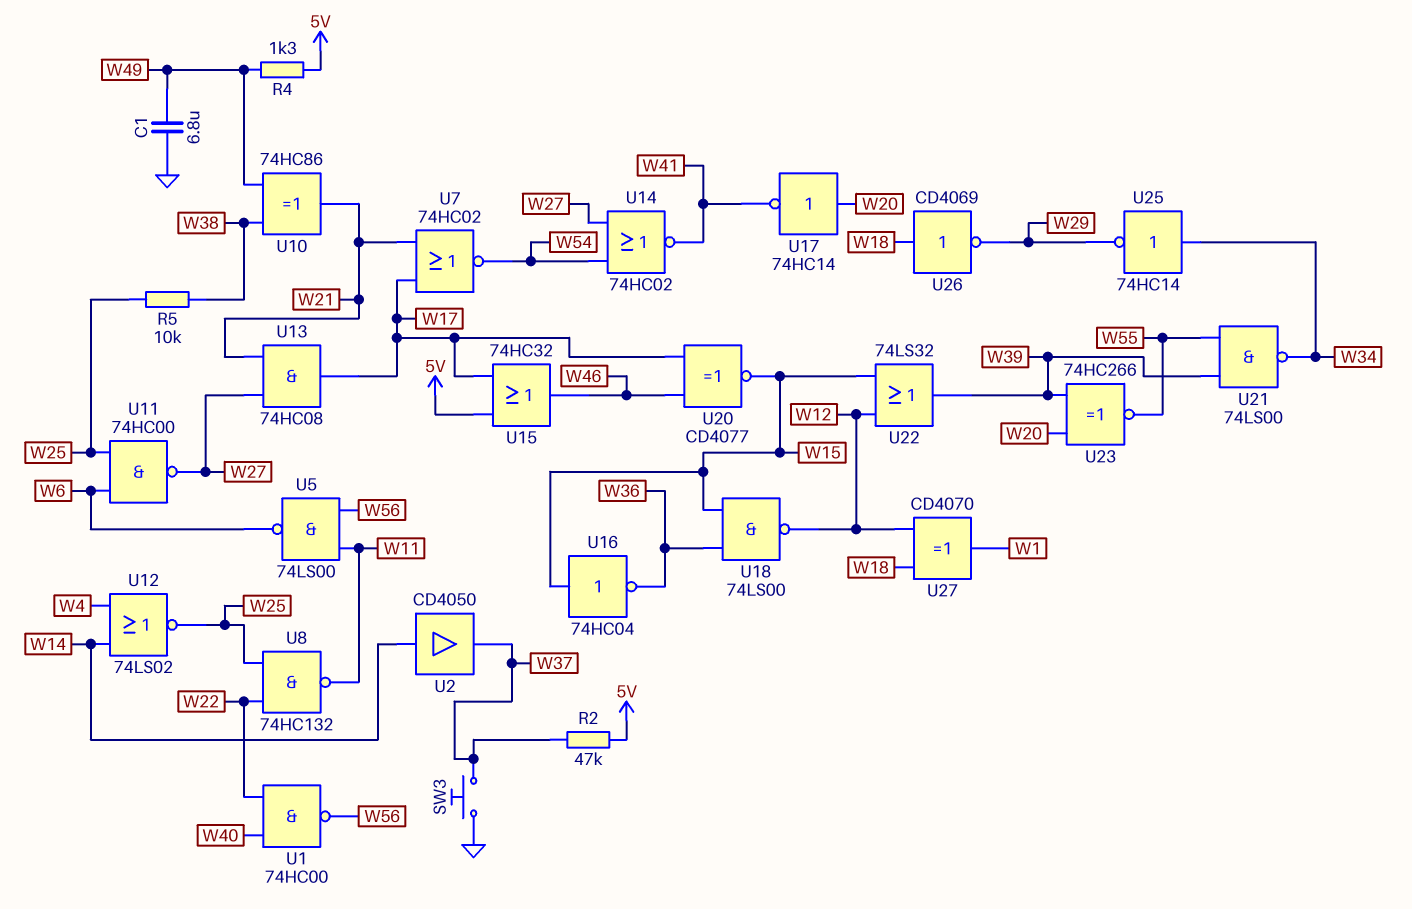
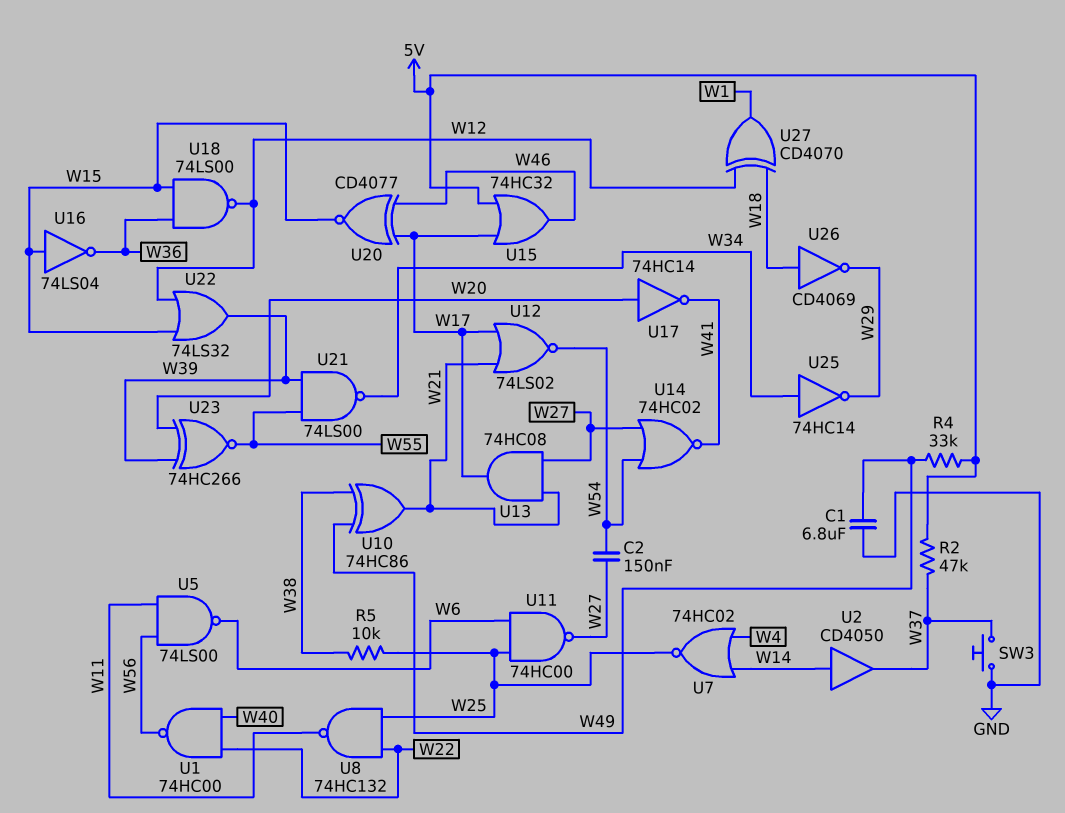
C2: none -> 150nF (W27, W54)
R4: 1.3k (5V, W49) -> 33k (5V, W49)
U7: NOR 74HC02 (in W17, in W21, out W54) -> NOR 74HC02 (in W4, in W14, out W25)
U12: NOR 74LS02 (in W4, in W14, out W25) -> NOR 74LS02 (in W17, in W21, out W54)
U16: NOT 74HC04 (in W15, out W36) -> NOT 74LS04 (in W15, out W36)

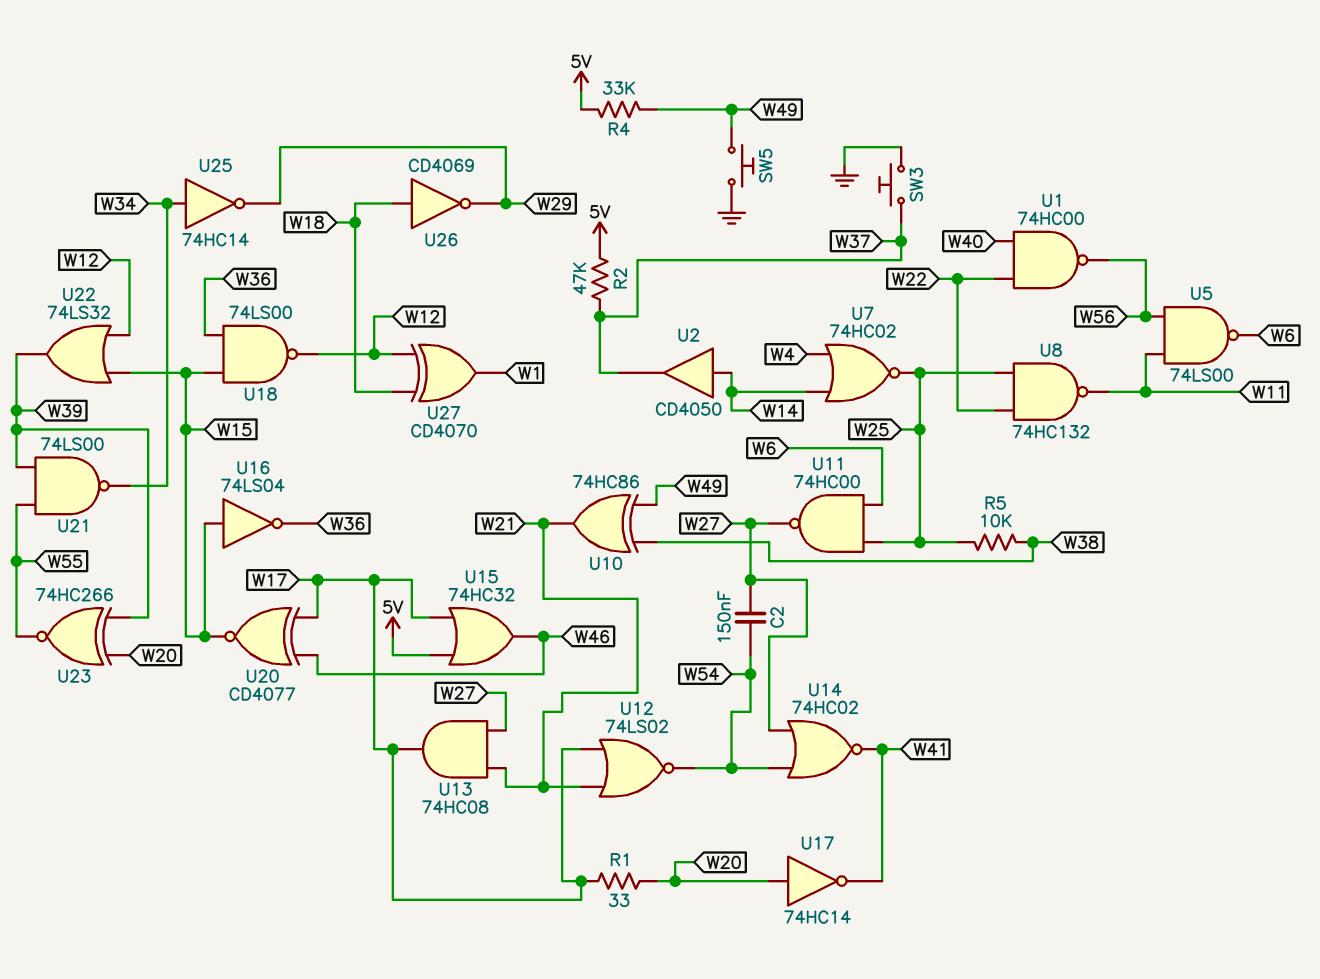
C1: 6.8uF (GND, W49) -> none
R1: none -> 33 (W17, W20)
SW5: none -> button (GND, W49)

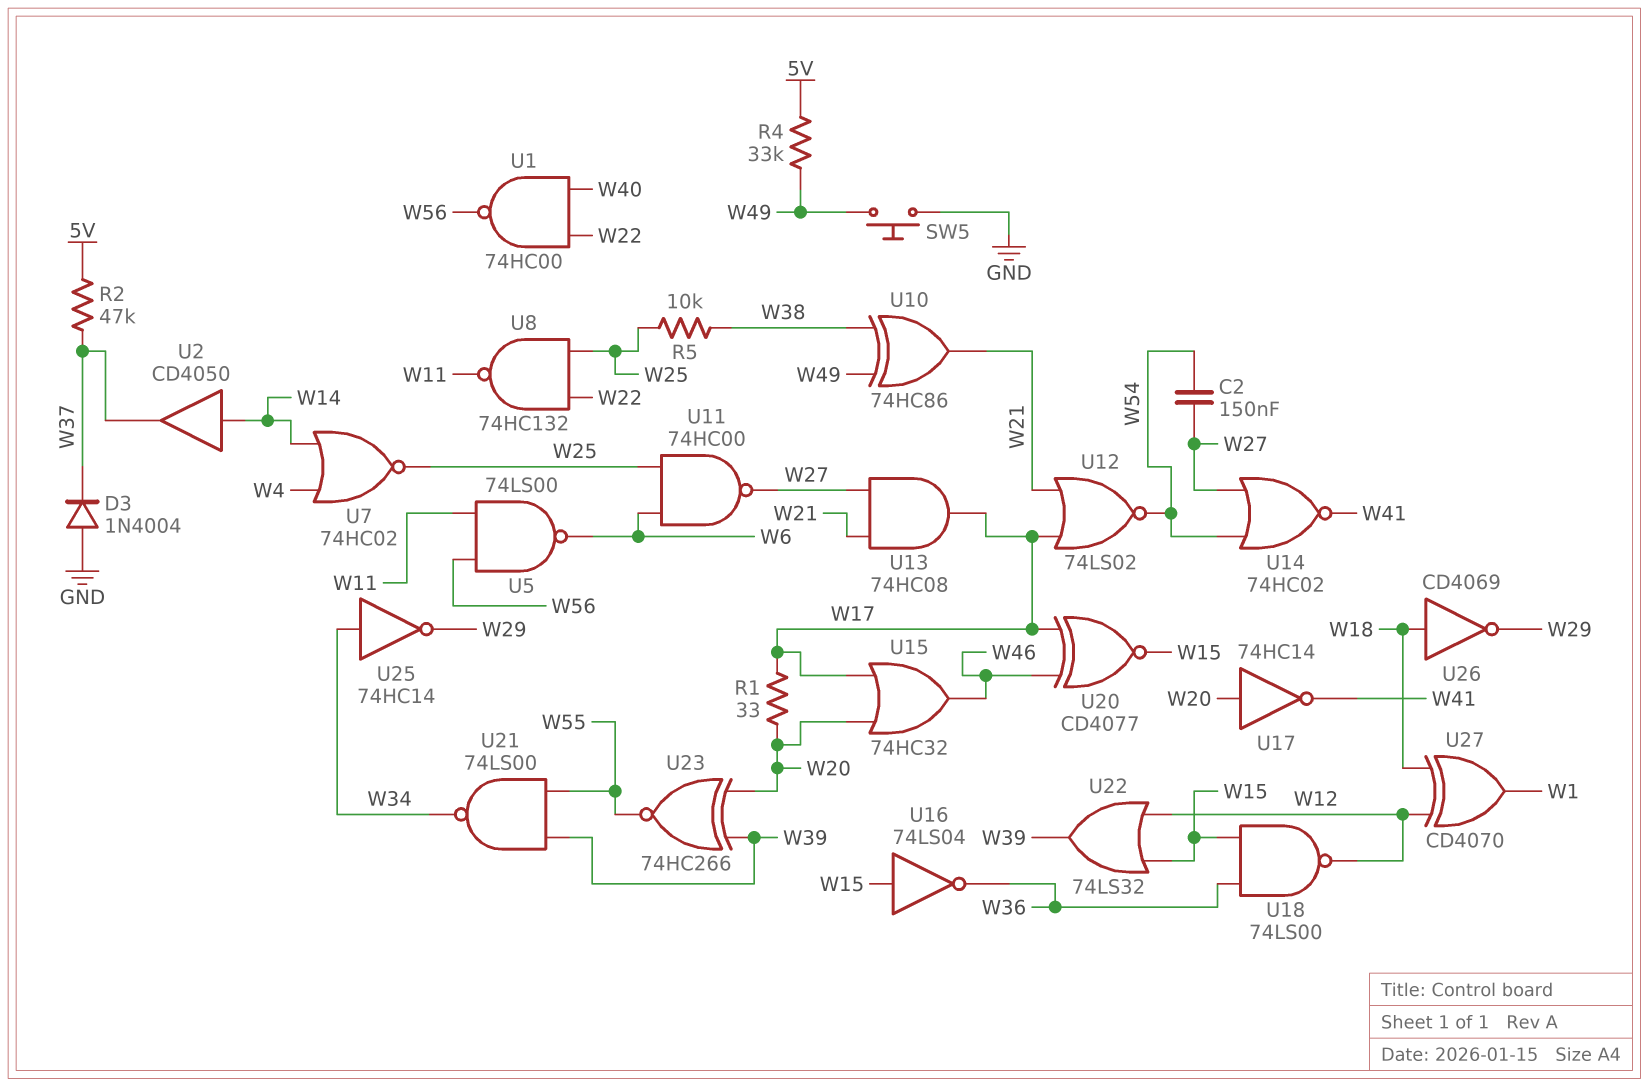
D3: none -> diode 1N4004 (A GND, K W37)
SW3: button (GND, W37) -> none
U15: OR 74HC32 (in 5V, in W17, out W46) -> OR 74HC32 (in W17, in W20, out W46)

